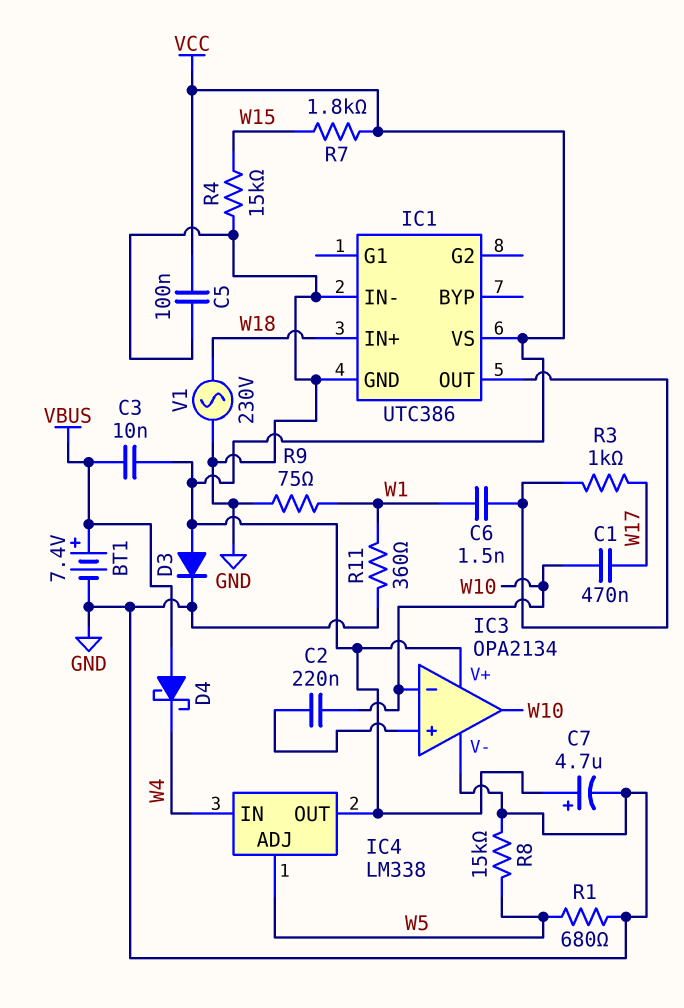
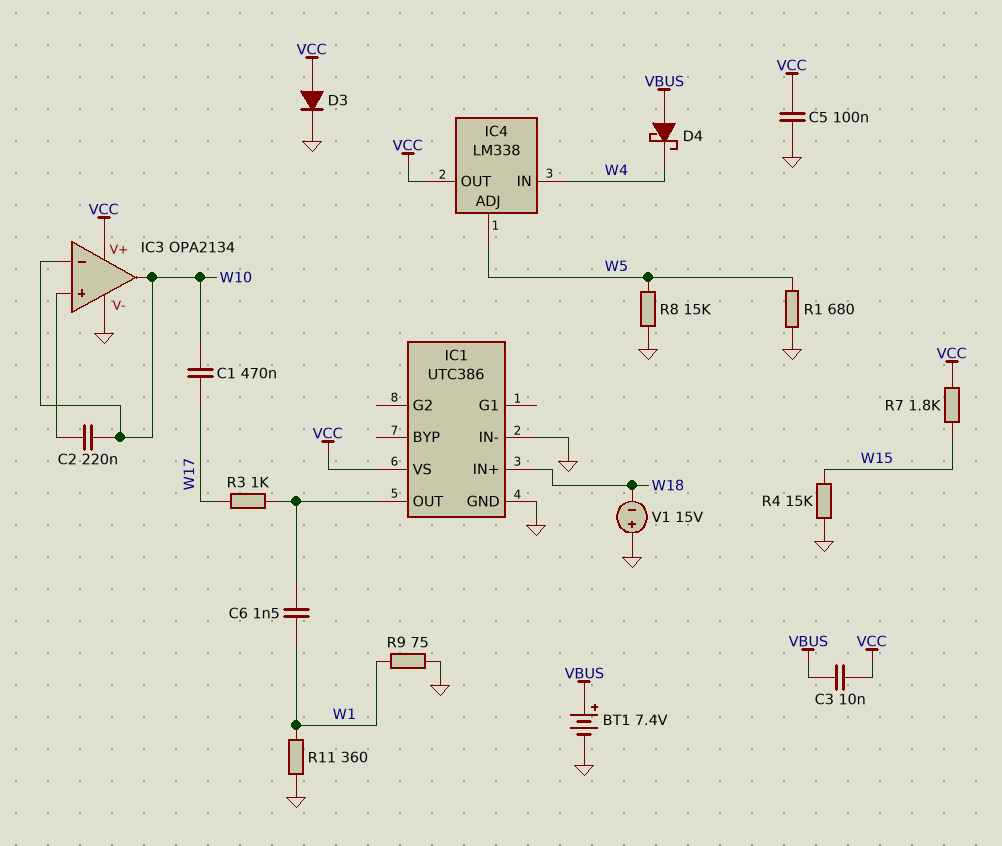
C7: 4.7uF (plus VCC, minus GND) -> none
V1: AC 230V (GND, W18) -> 15V (plus GND, minus W18)

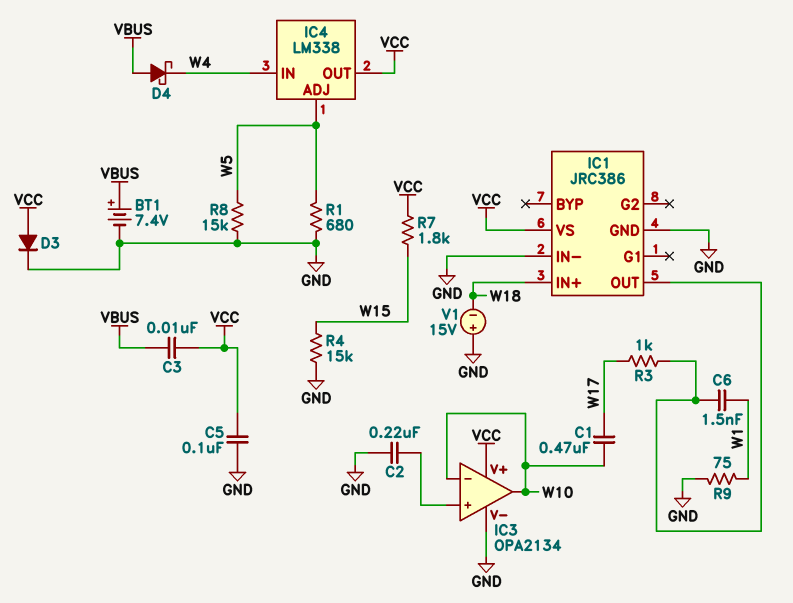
C2: 220nF (IC3/in+, W10) -> 220nF (GND, IC3/in+)
IC1: UTC386 -> JRC386
R11: 360 (GND, W1) -> none

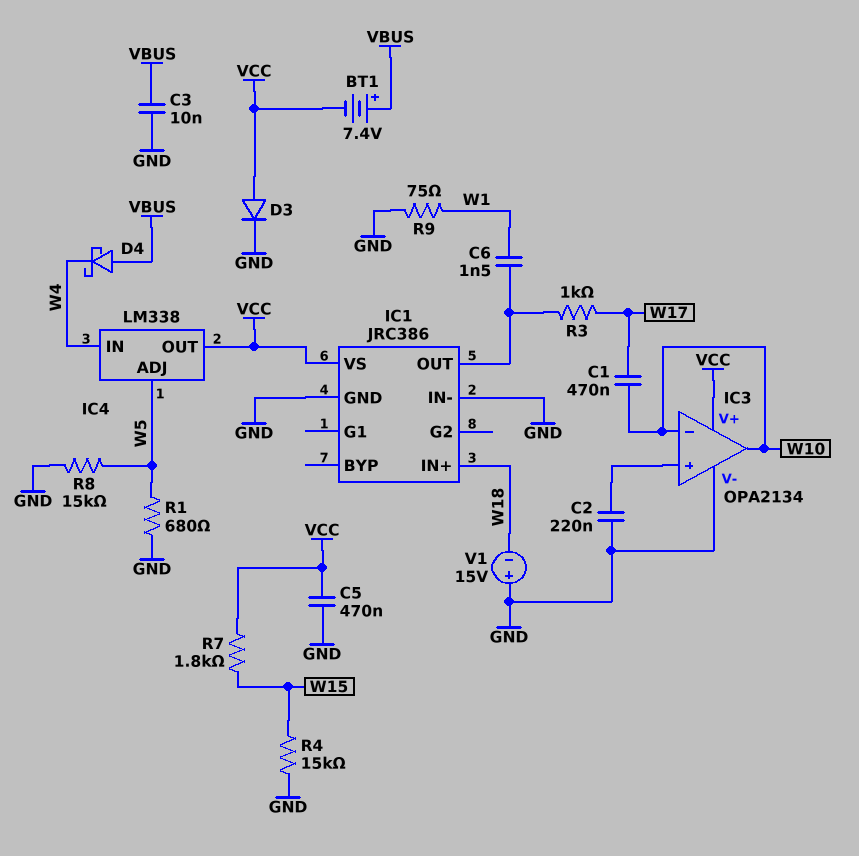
BT1: 7.4V (plus VBUS, minus GND) -> 7.4V (plus VBUS, minus VCC)
C3: 10nF (VBUS, VCC) -> 10nF (GND, VBUS)
C5: 100nF (GND, VCC) -> 470nF (GND, VCC)

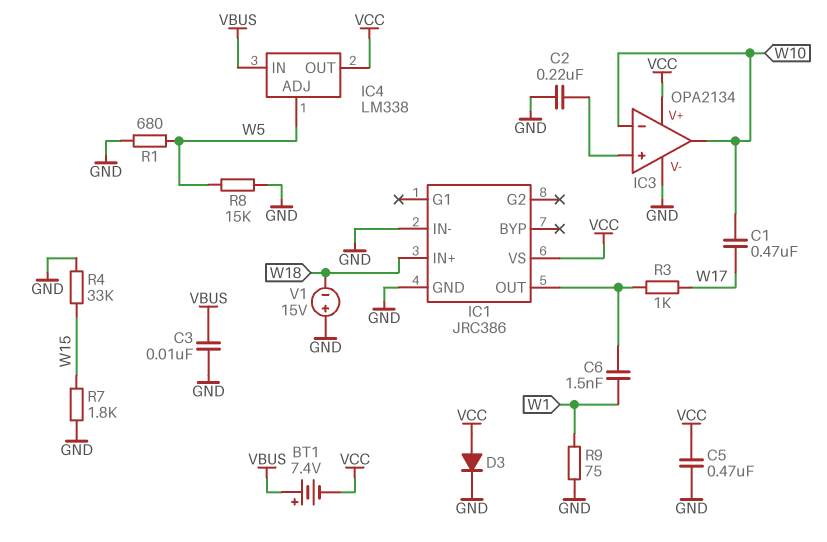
D4: schottky (A VBUS, K W4) -> none
IC4 pin IN: W4 -> VBUS
R4: 15k (GND, W15) -> 33k (GND, W15)
R7: 1.8k (VCC, W15) -> 1.8k (GND, W15)

